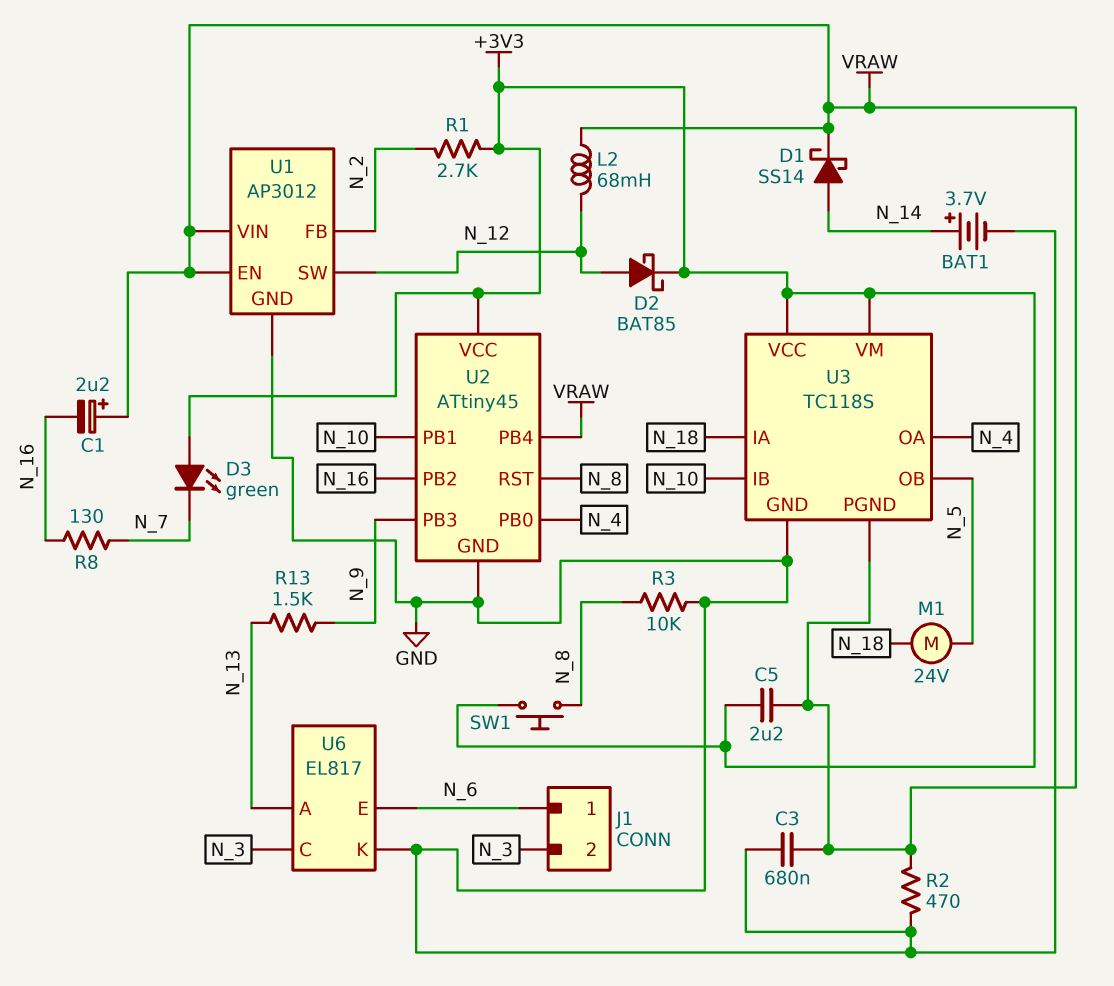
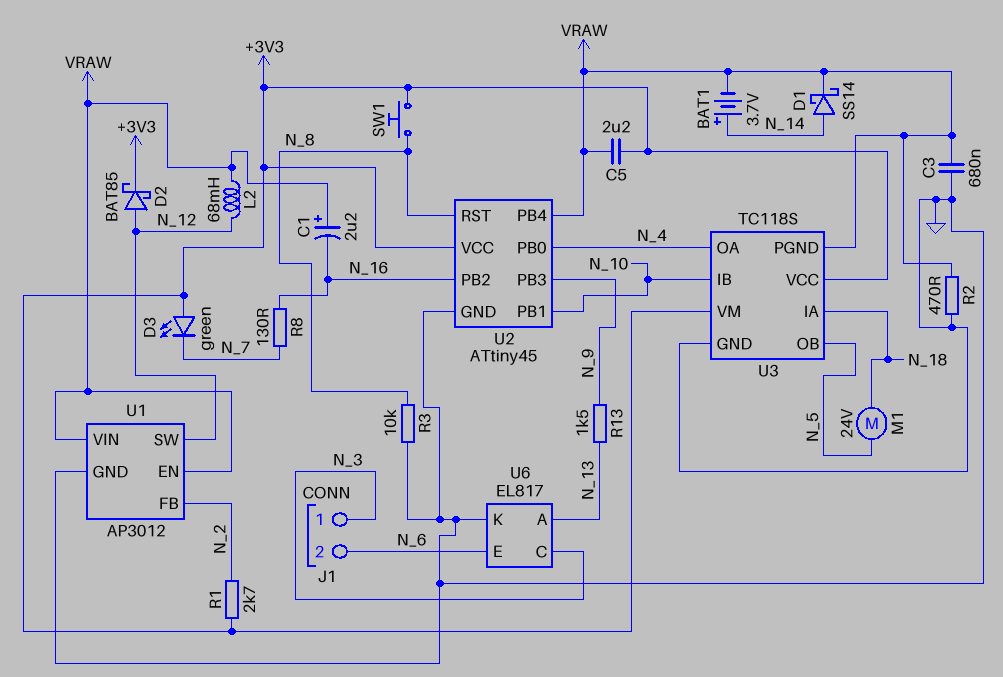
BAT1: 3.7V (plus N_14, minus GND) -> 3.7V (plus N_14, minus VRAW)
J1 pin 1: N_6 -> N_3
J1 pin 2: N_3 -> N_6

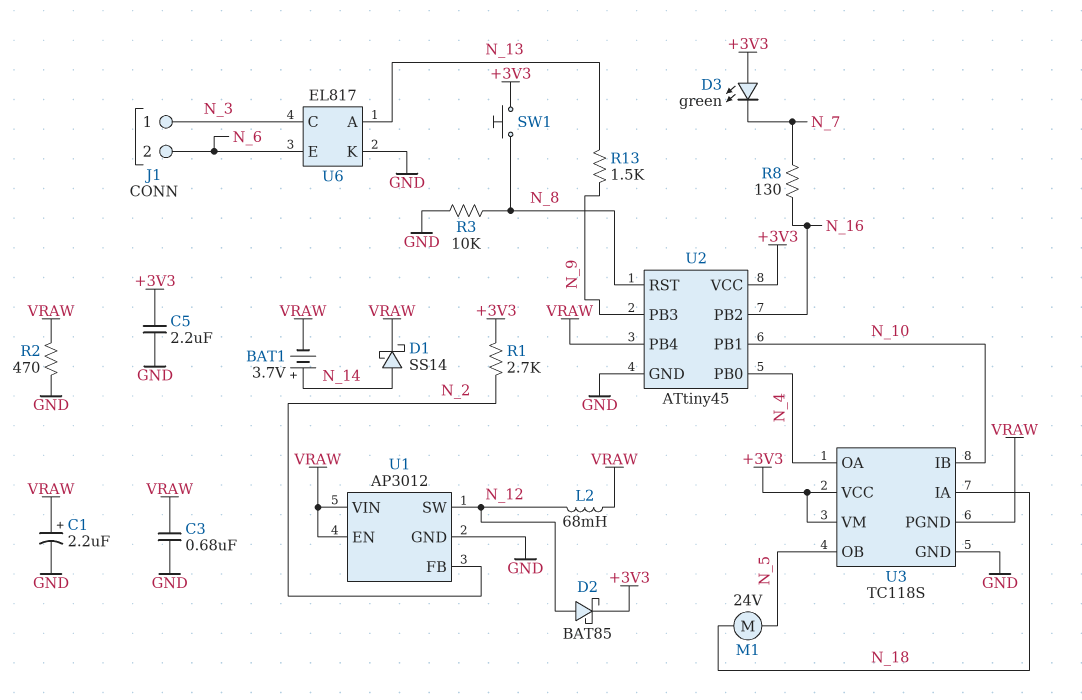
C1: 2.2uF (plus VRAW, minus N_16) -> 2.2uF (plus VRAW, minus GND)
C5: 2.2uF (+3V3, VRAW) -> 2.2uF (+3V3, GND)

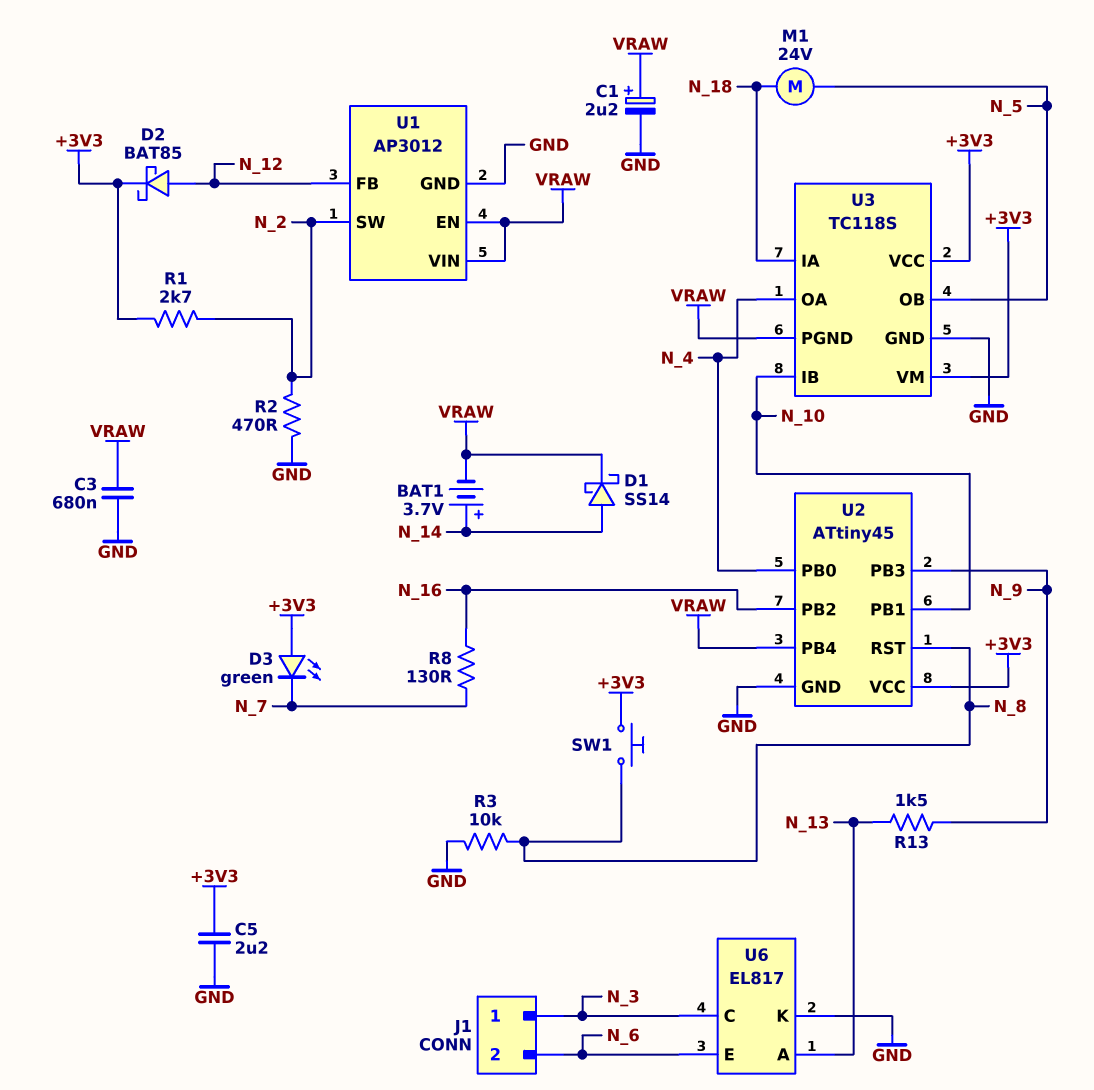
L2: 68mH (N_12, VRAW) -> none
R2: 470 (GND, VRAW) -> 470 (GND, N_2)
U1 pin FB: N_2 -> N_12
U1 pin SW: N_12 -> N_2

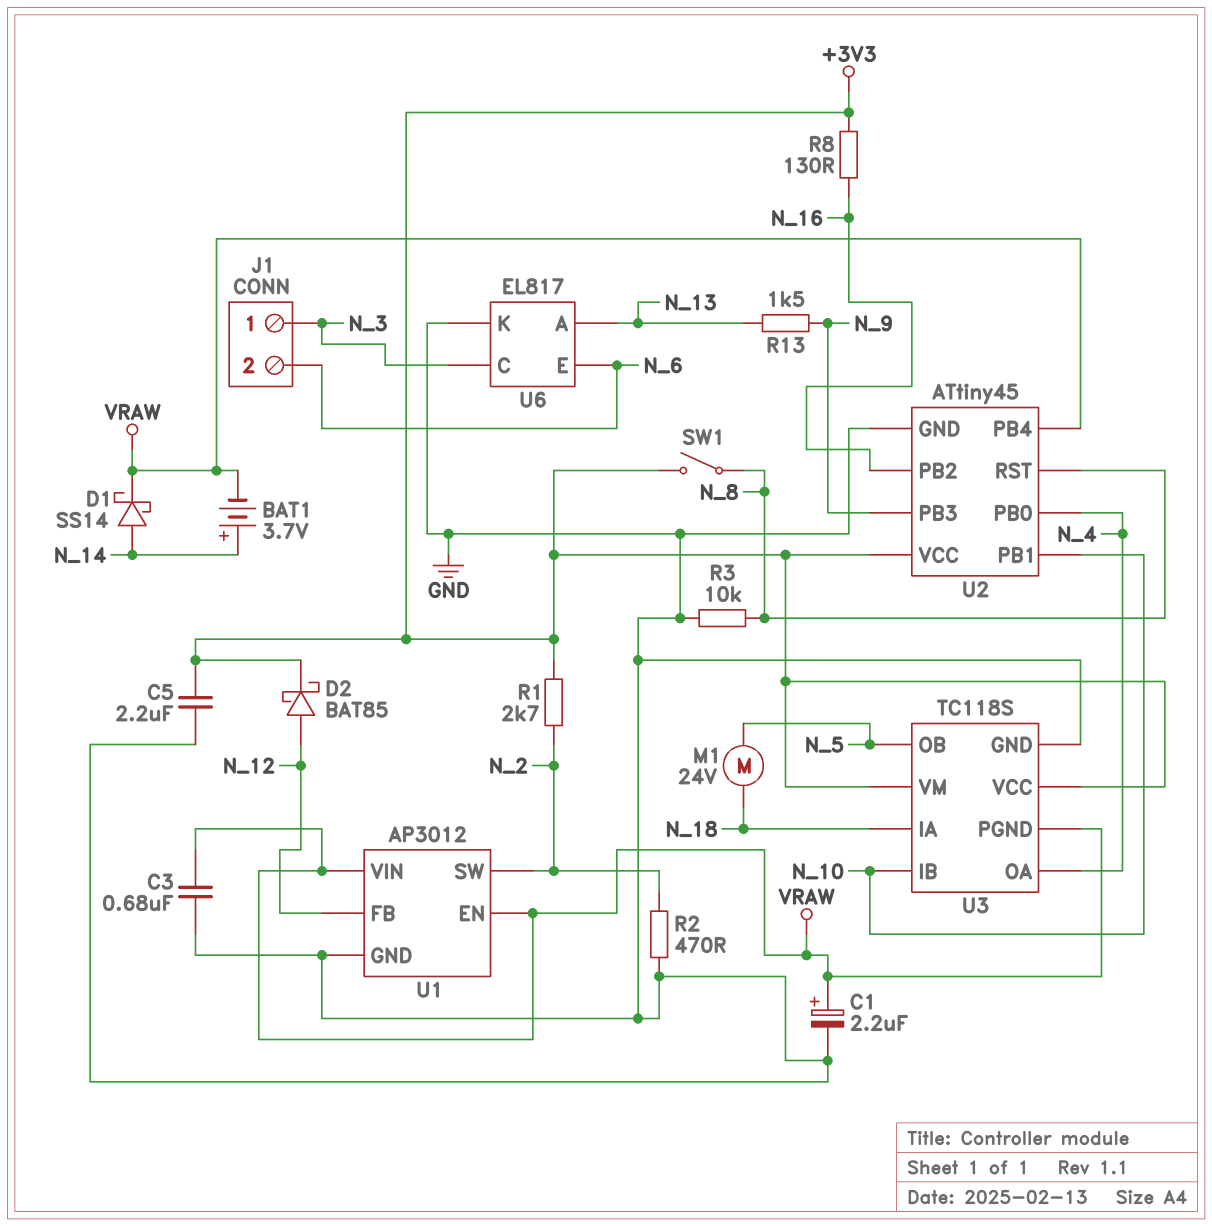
D3: LED green (A +3V3, K N_7) -> none
R8: 130 (N_7, N_16) -> 130 (+3V3, N_16)
SW1: button (+3V3, N_8) -> switch (+3V3, N_8)

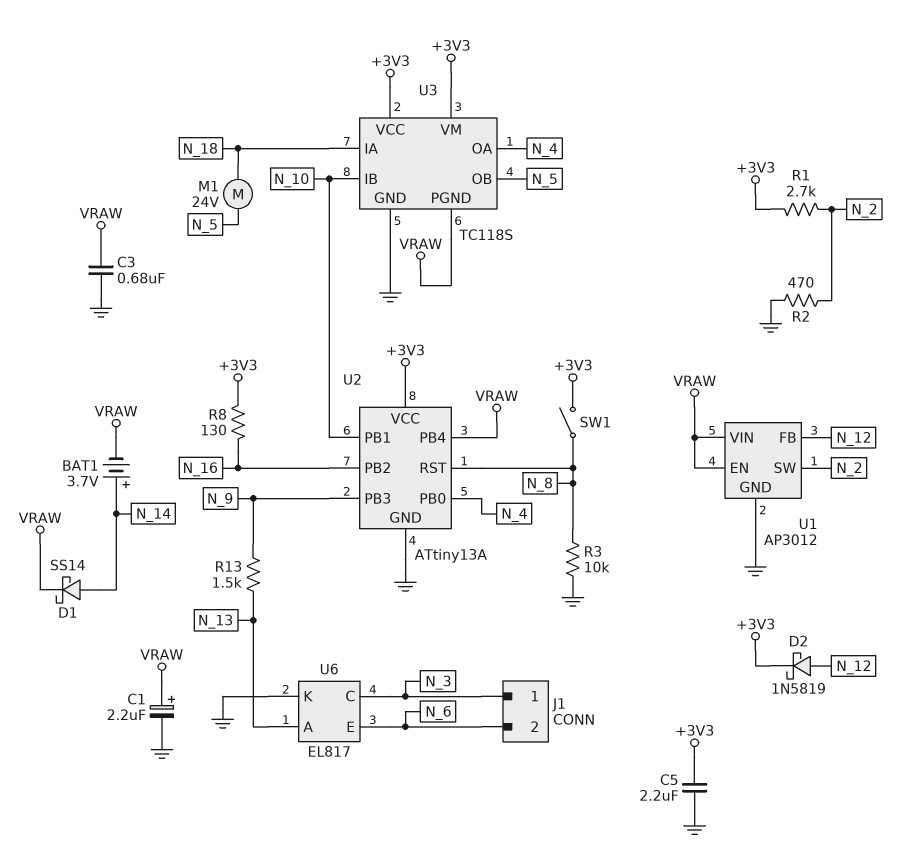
D2: schottky BAT85 (A N_12, K +3V3) -> schottky 1N5819 (A N_12, K +3V3)
U2: ATtiny45 -> ATtiny13A

